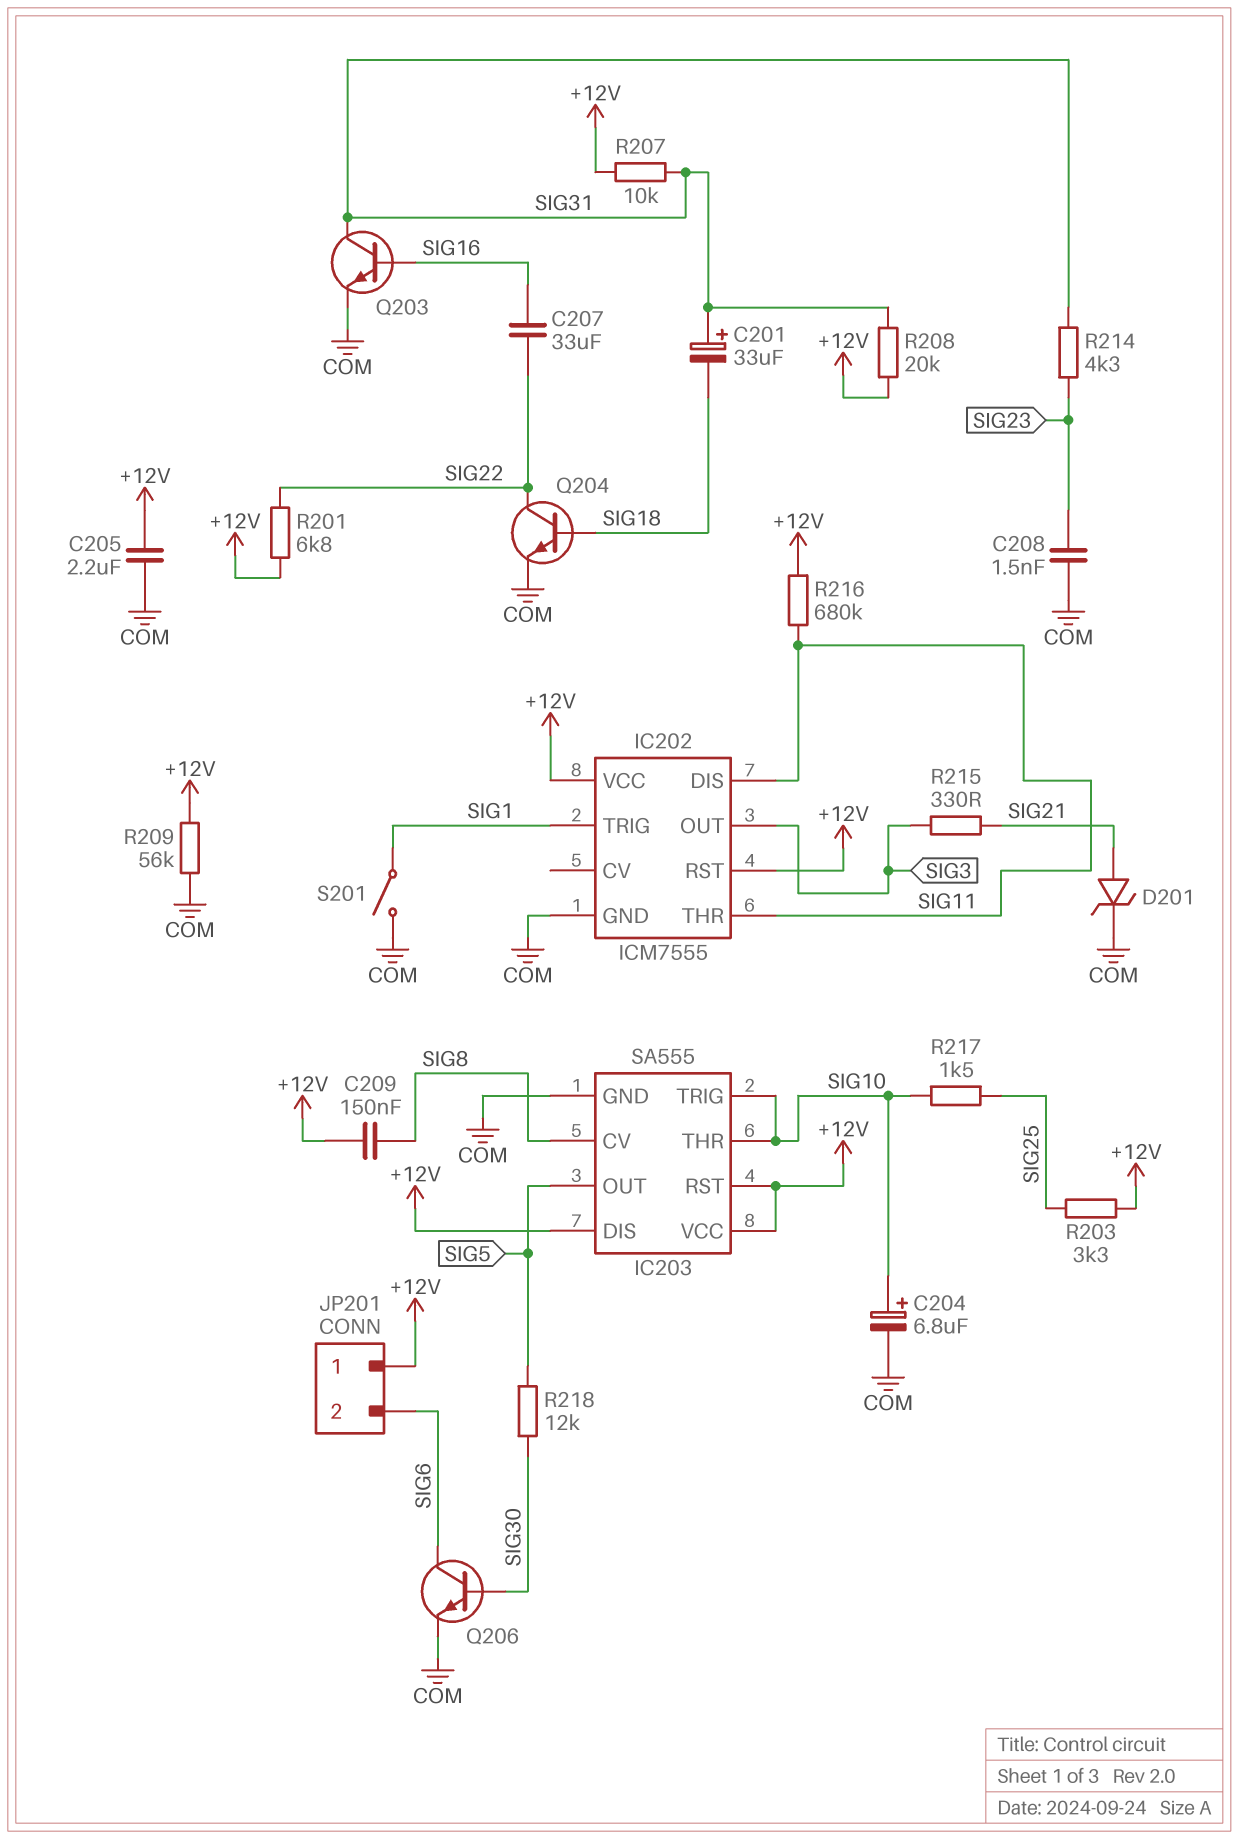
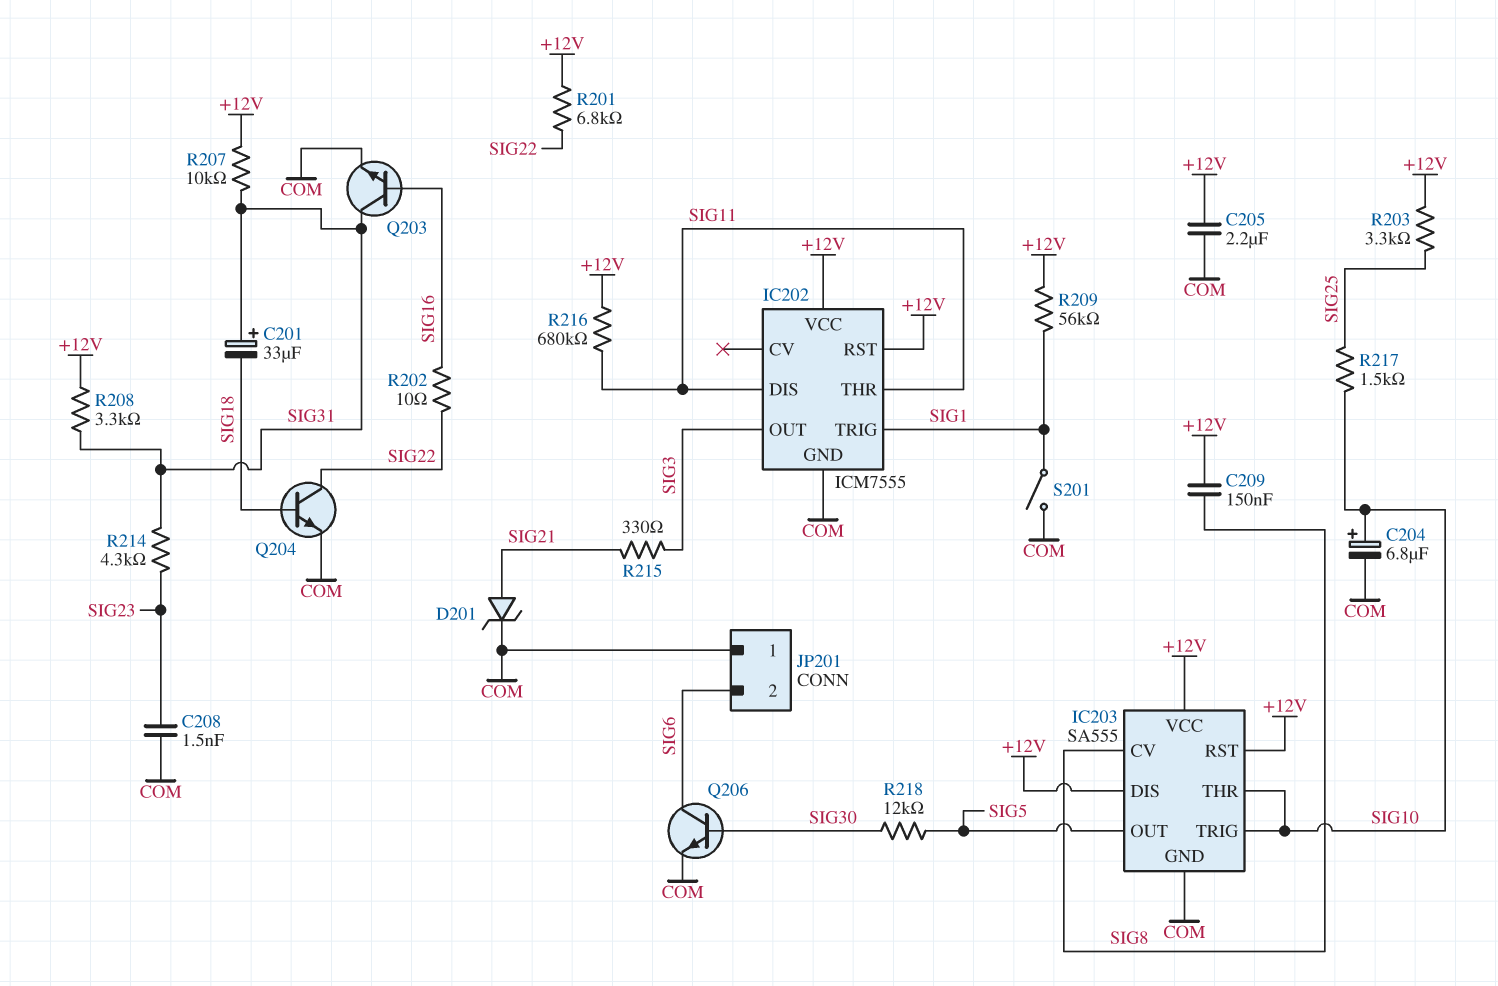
C207: 33uF (SIG16, SIG22) -> none
JP201 pin 1: +12V -> COM
R202: none -> 10 (SIG16, SIG22)
R208: 20k (+12V, SIG31) -> 3.3k (+12V, SIG31)
R209: 56k (+12V, COM) -> 56k (+12V, SIG1)

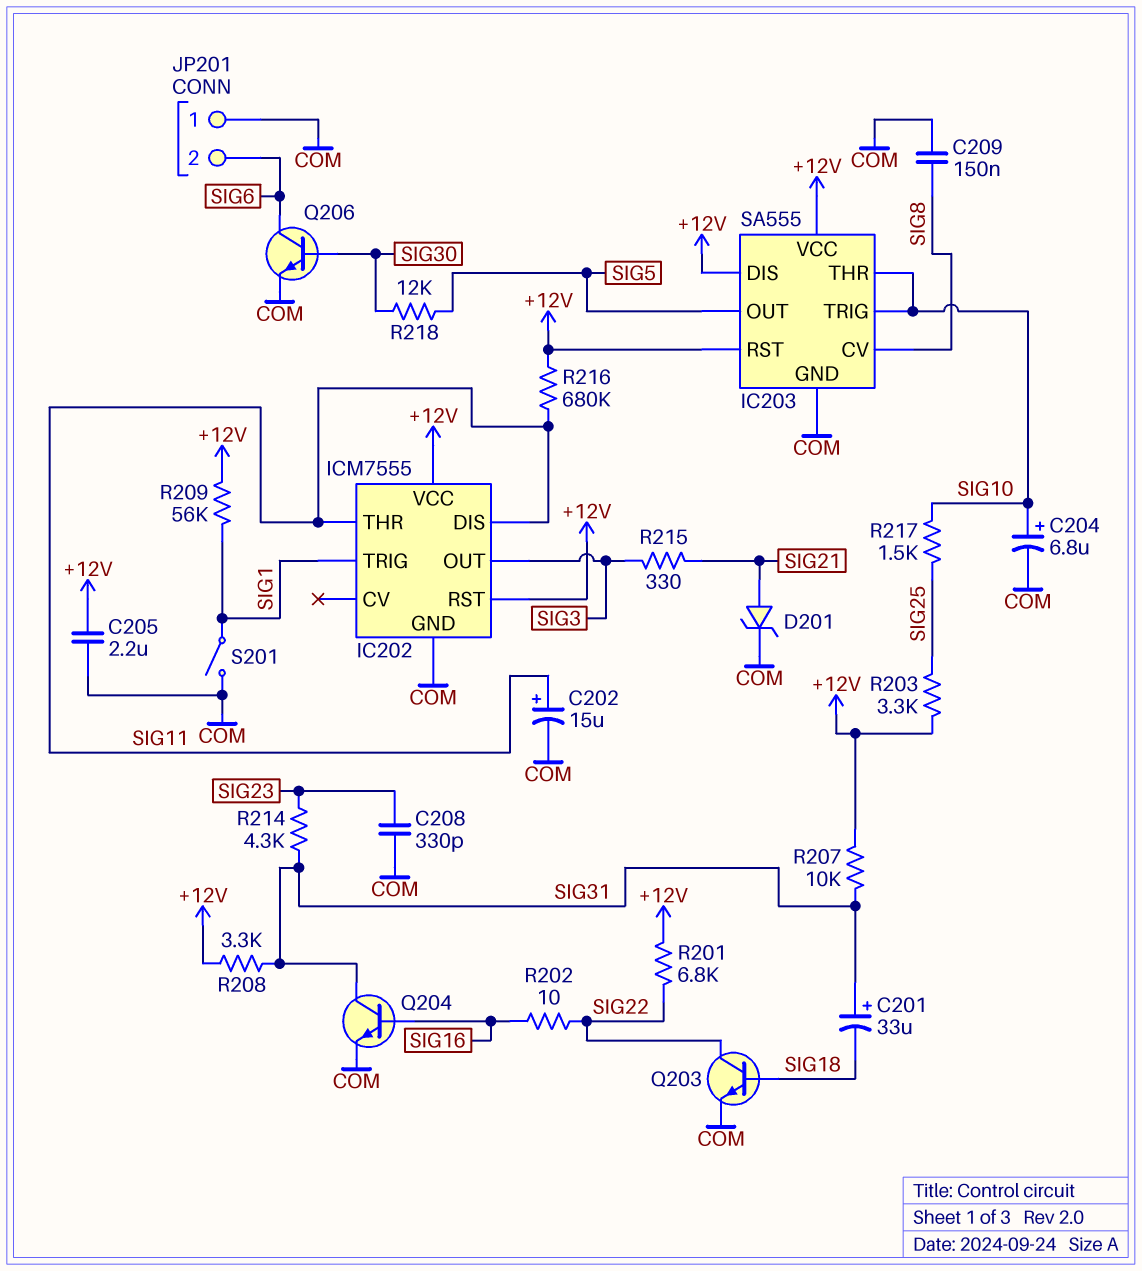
C202: none -> 15uF (plus SIG11, minus COM)
C208: 1.5nF (COM, SIG23) -> 330pF (COM, SIG23)
C209: 150nF (+12V, SIG8) -> 150nF (COM, SIG8)
Q203: NPN (B SIG16, C SIG31, E COM) -> NPN (B SIG18, C SIG22, E COM)
Q204: NPN (B SIG18, C SIG22, E COM) -> NPN (B SIG16, C SIG31, E COM)

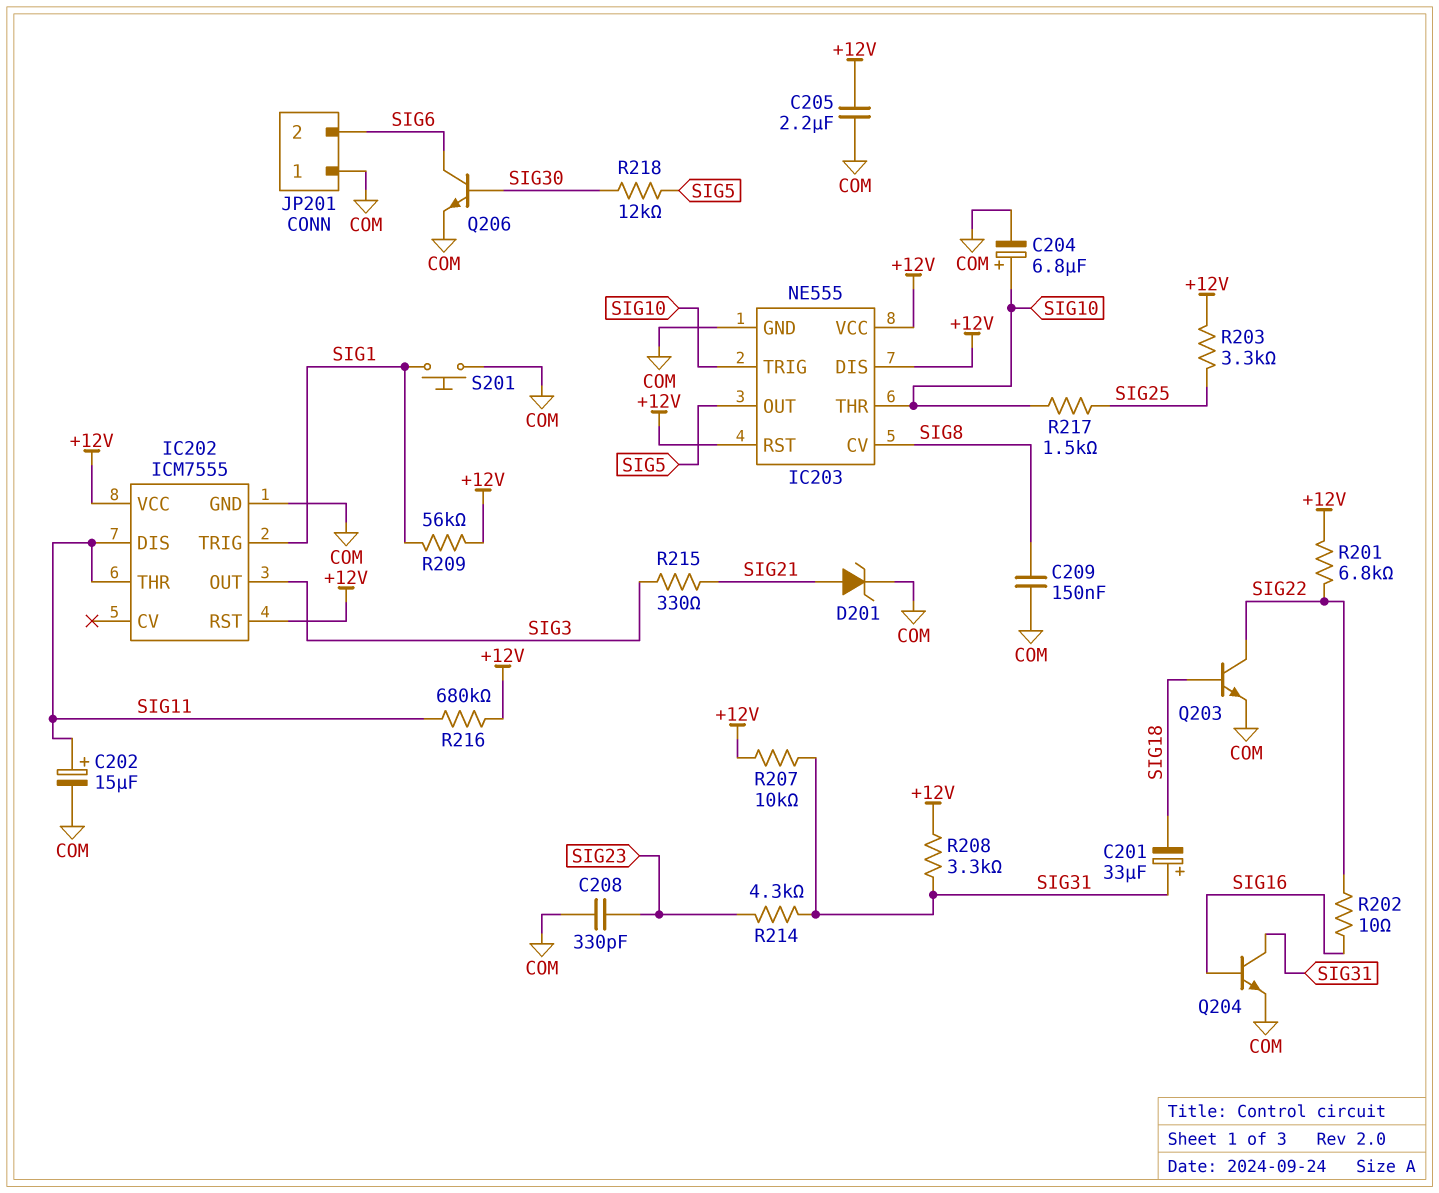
IC203: SA555 -> NE555
S201: switch (COM, SIG1) -> button (COM, SIG1)

